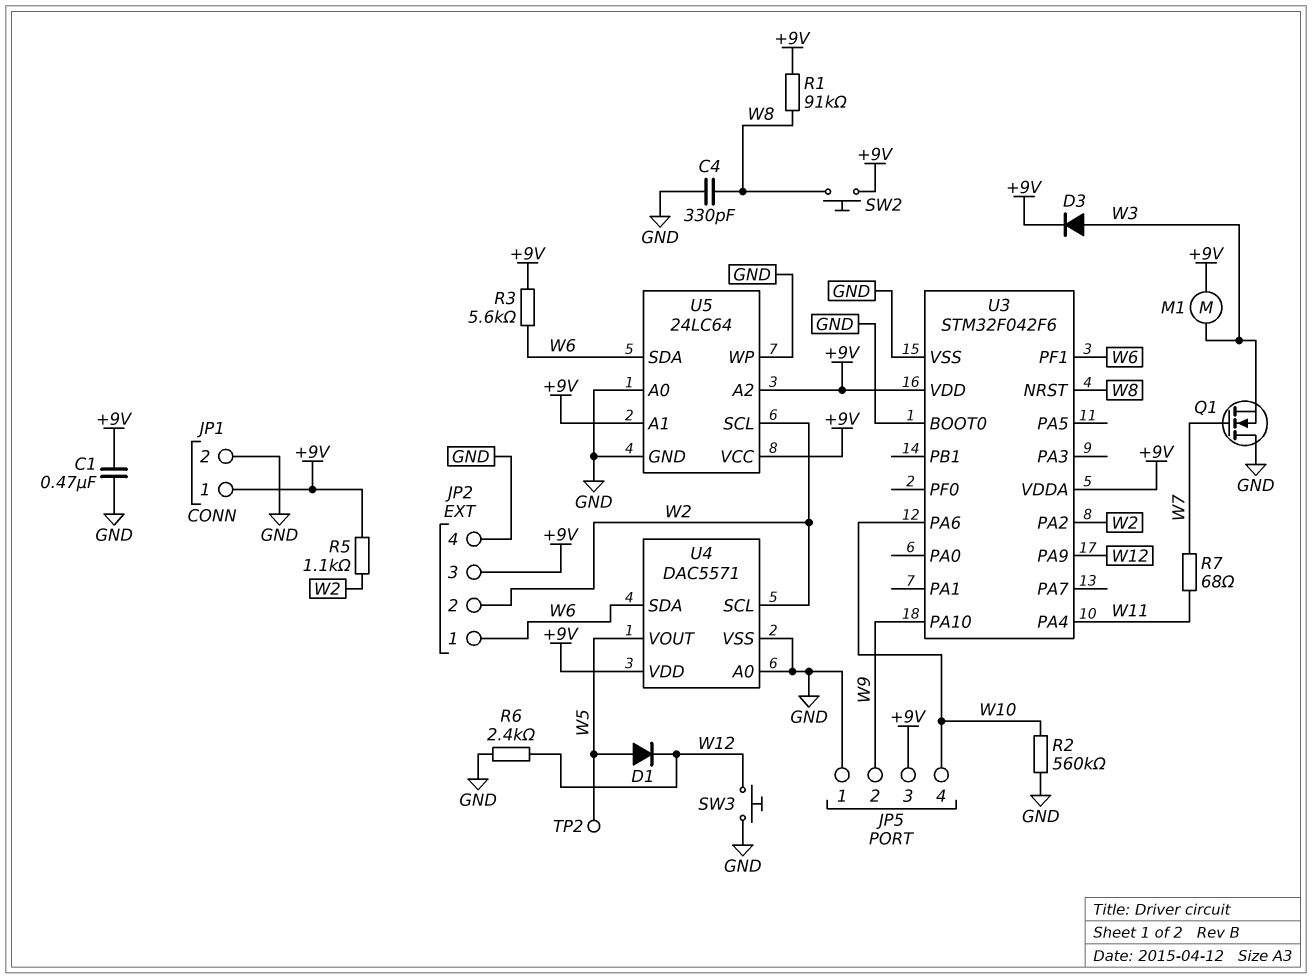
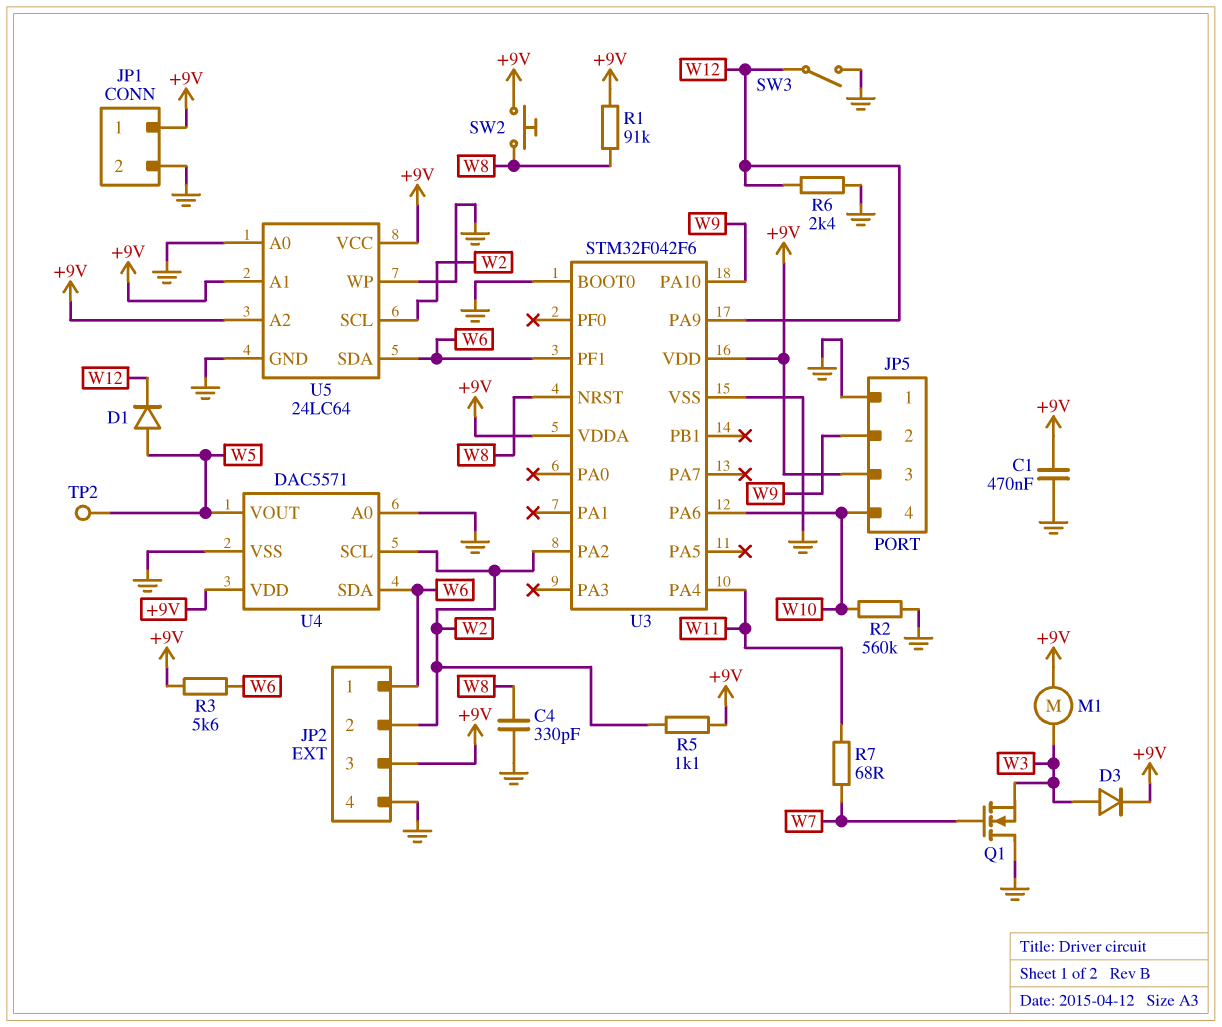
SW3: button (GND, W12) -> switch (GND, W12)

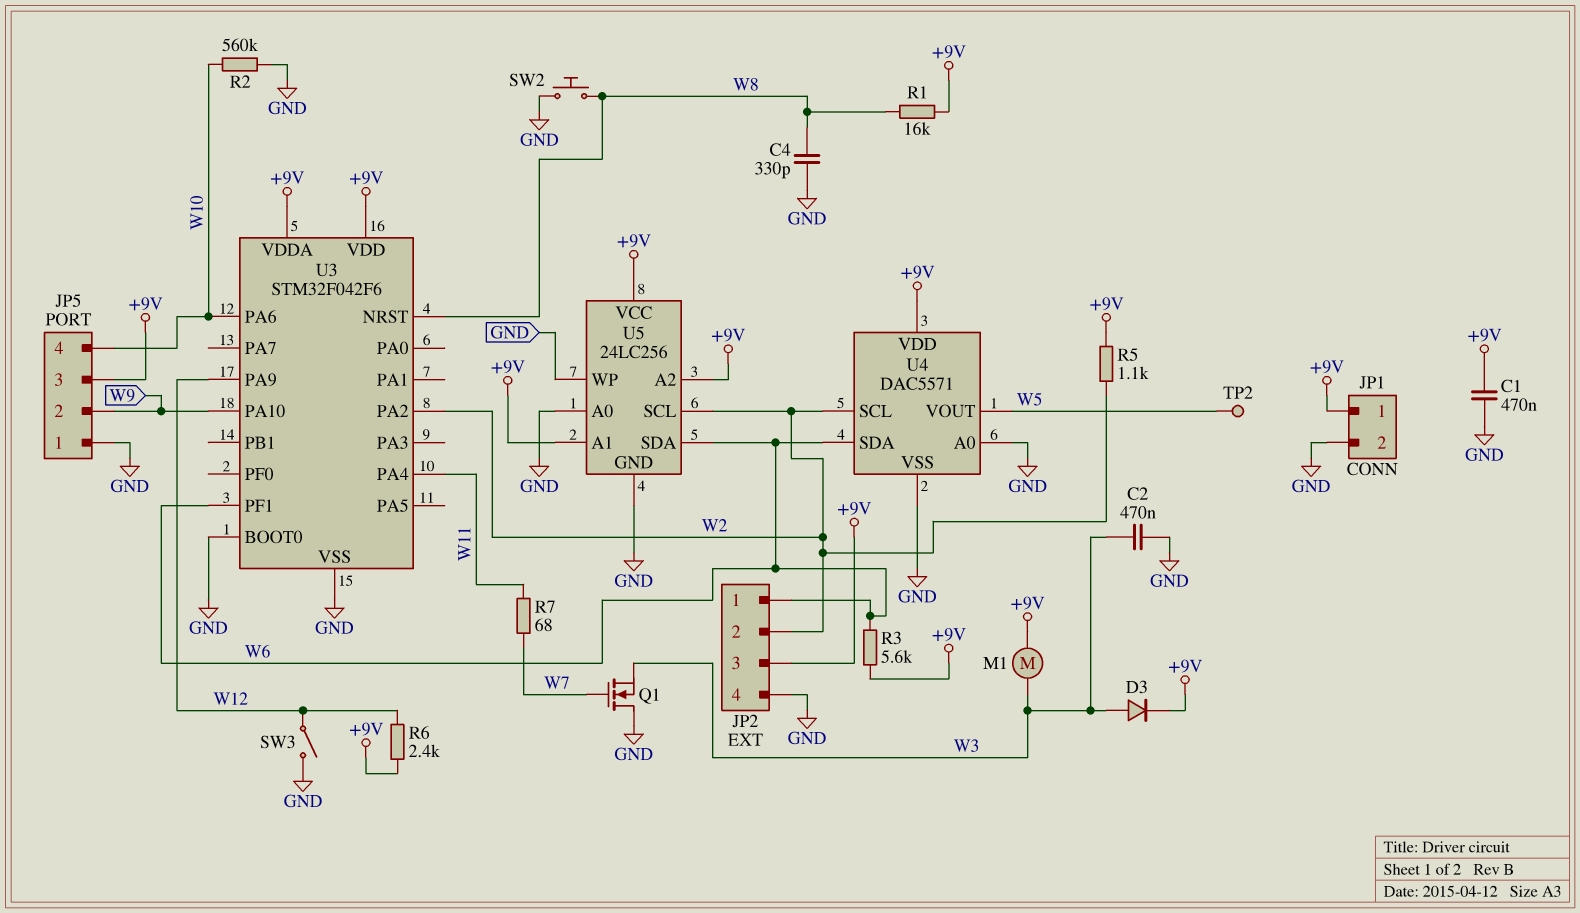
C2: none -> 470nF (GND, W3)
D1: diode (A W5, K W12) -> none
R1: 91k (+9V, W8) -> 16k (+9V, W8)
R6: 2.4k (GND, W12) -> 2.4k (+9V, W12)
SW2: button (+9V, W8) -> button (GND, W8)
U5: 24LC64 -> 24LC256

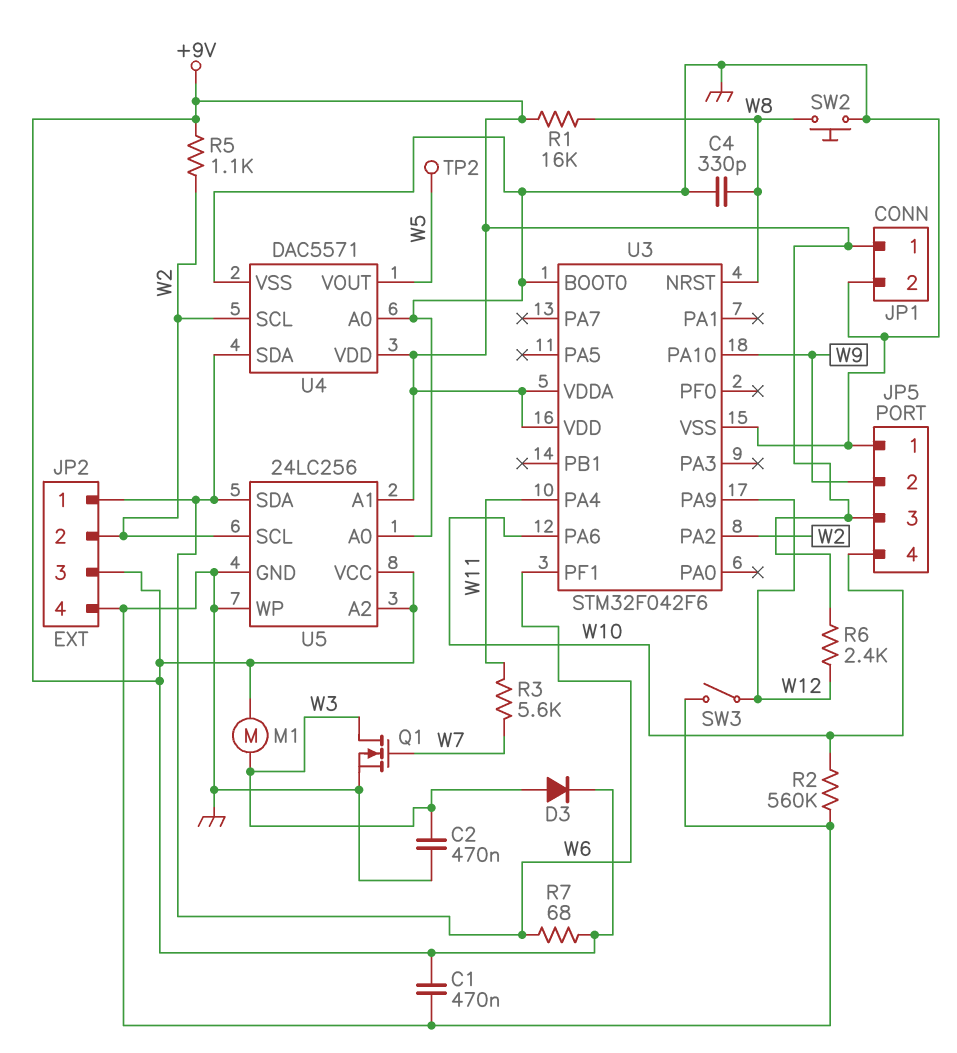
Q1: NMOS (G W7, D GND, S W3) -> NMOS (G W7, D W3, S GND)
R3: 5.6k (+9V, W6) -> 5.6k (W7, W11)
R7: 68 (W7, W11) -> 68 (+9V, W6)

